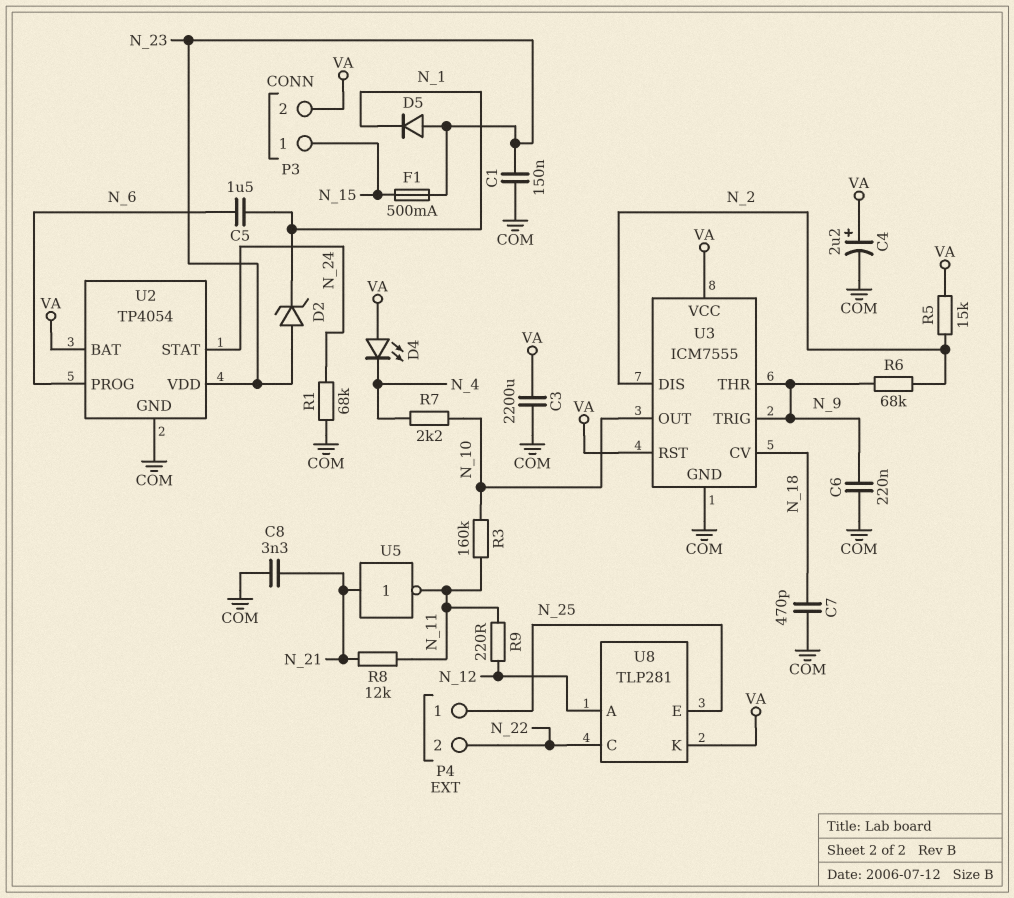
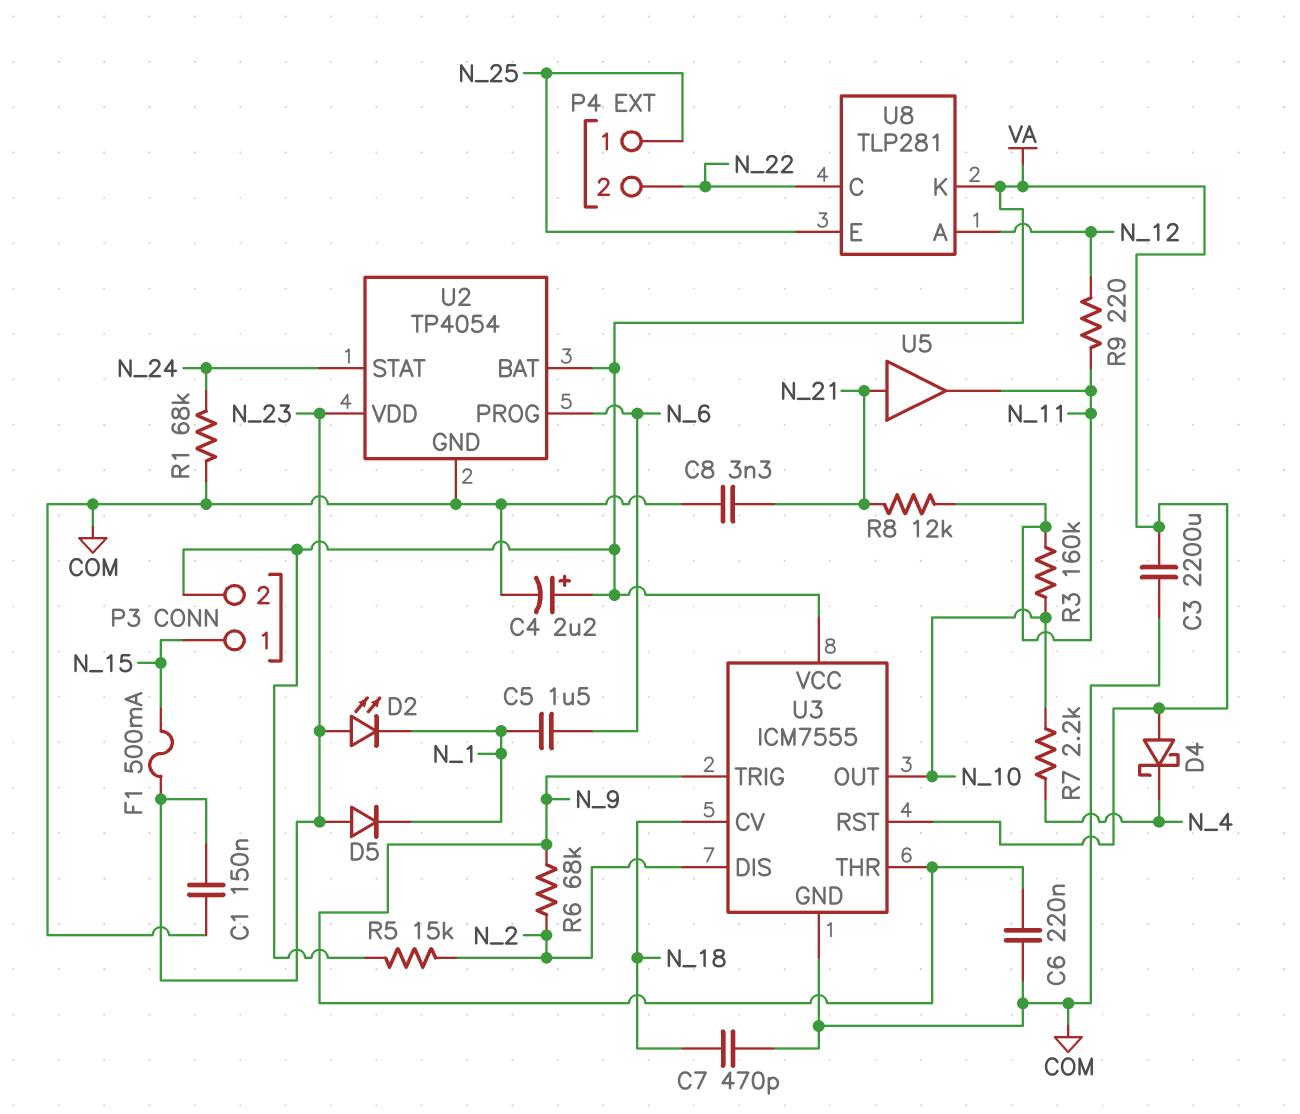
D2: zener (A N_23, K N_1) -> LED (A N_23, K N_1)
D4: LED (A VA, K N_4) -> schottky (A VA, K N_4)
U5: NOT (in N_21, out N_11) -> buffer (in N_21, out N_11)

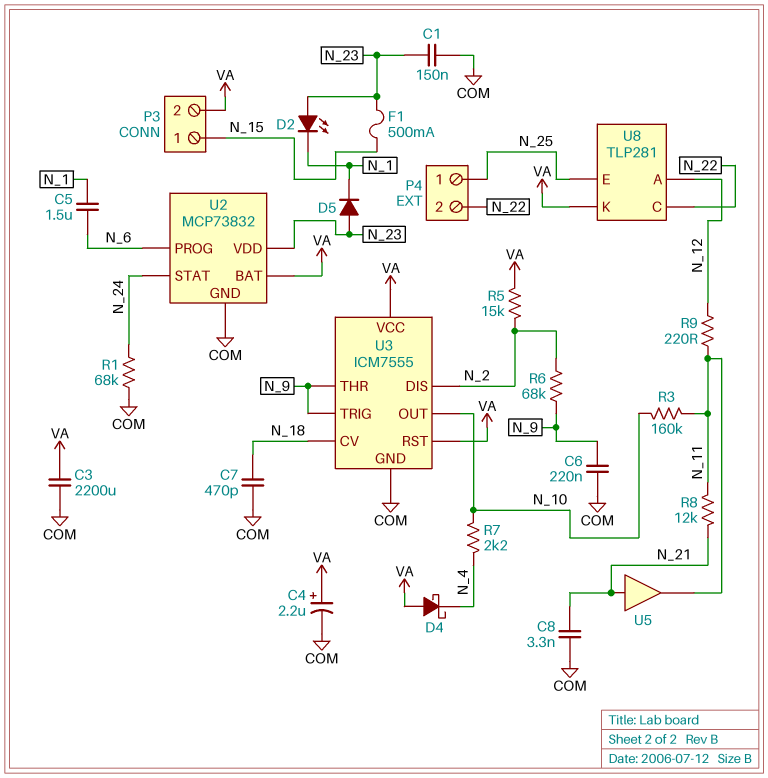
U2: TP4054 -> MCP73832

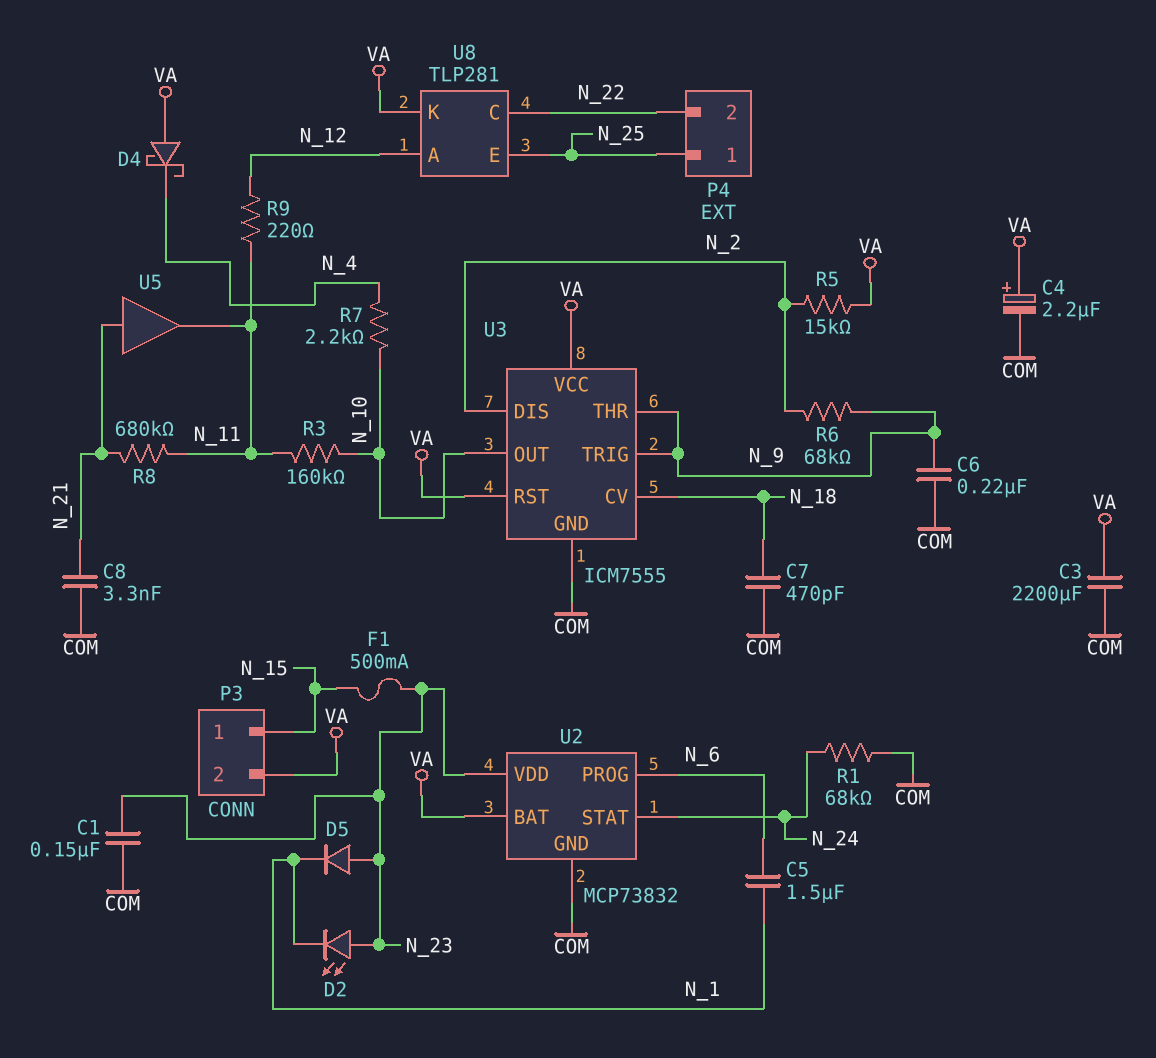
R8: 12k (N_11, N_21) -> 680k (N_11, N_21)

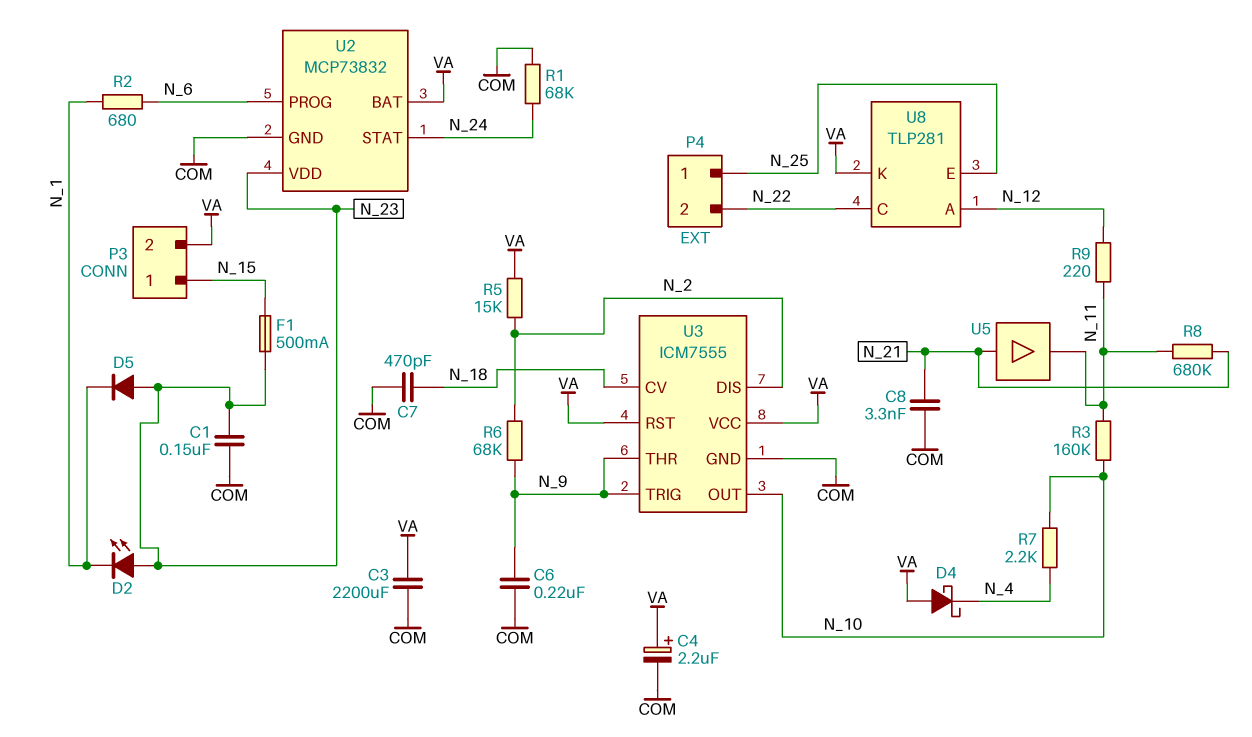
C5: 1.5uF (N_1, N_6) -> none
R2: none -> 680 (N_1, N_6)

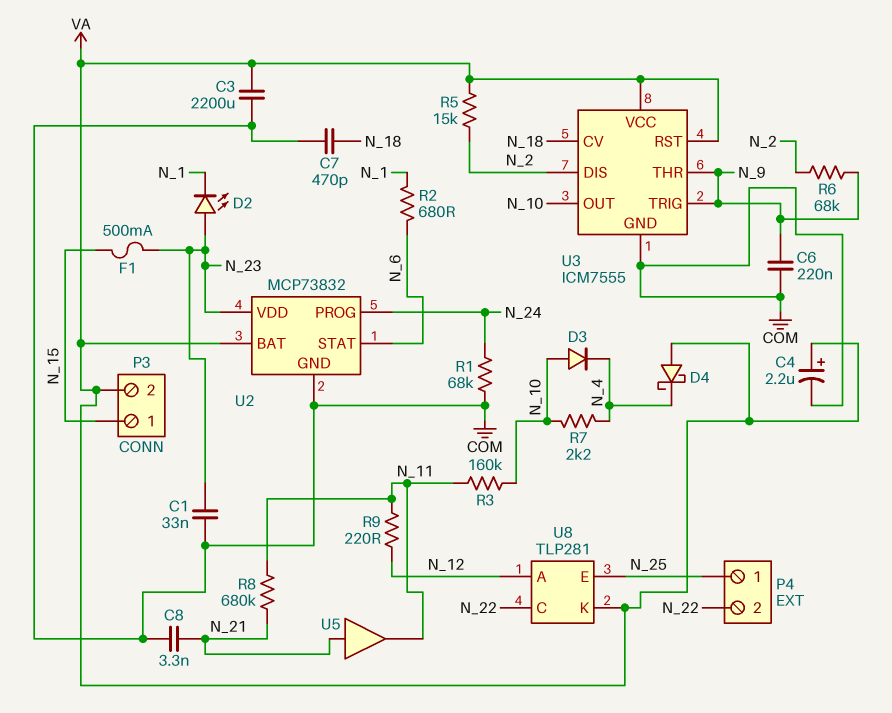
C1: 150nF (COM, N_23) -> 33nF (COM, N_23)
D3: none -> diode (A N_10, K N_4)
D5: diode (A N_23, K N_1) -> none
U2 pin PROG: N_6 -> N_24
U2 pin STAT: N_24 -> N_6

